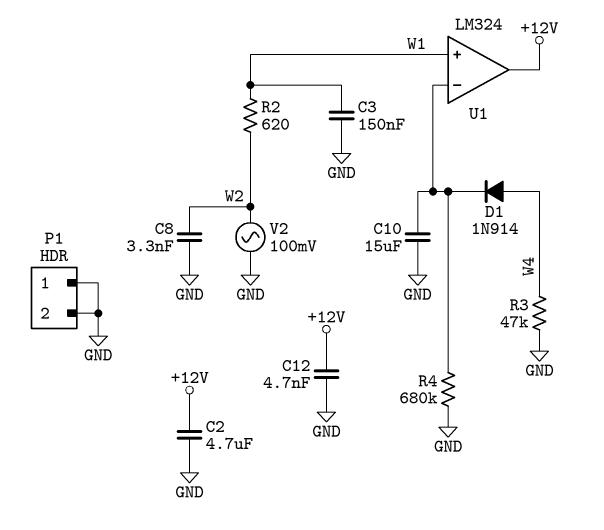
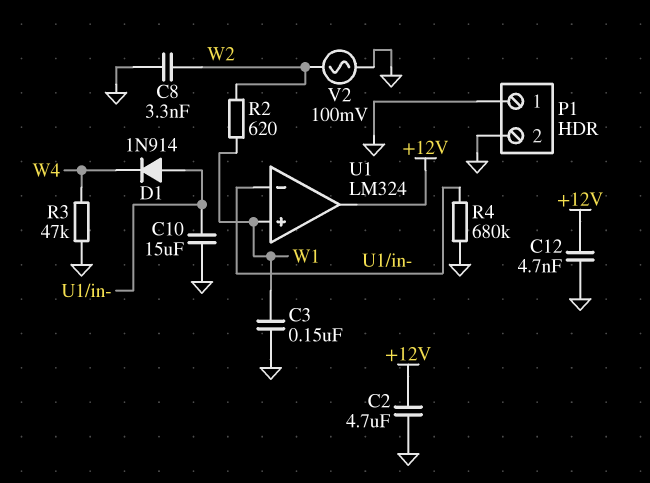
D1: diode 1N914 (A W4, K U1/in-) -> diode 1N914 (A U1/in-, K W4)

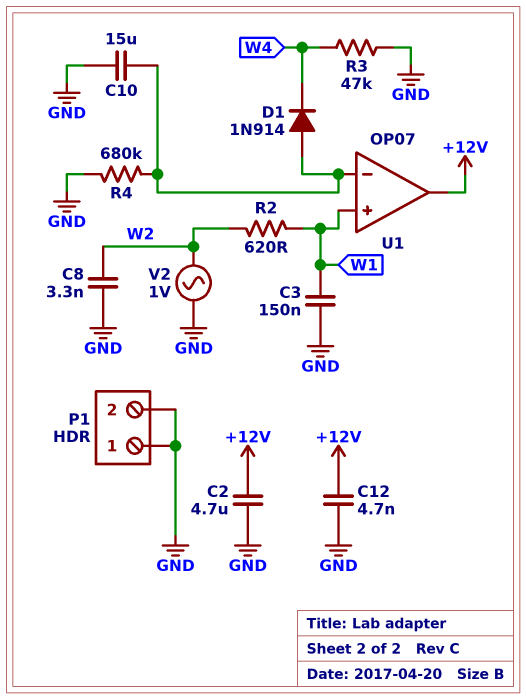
U1: LM324 -> OP07
V2: AC 100mV (GND, W2) -> AC 1V (GND, W2)

